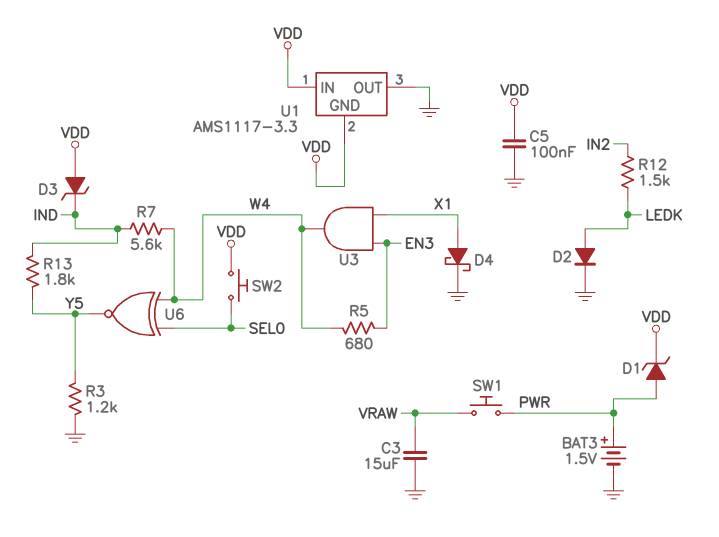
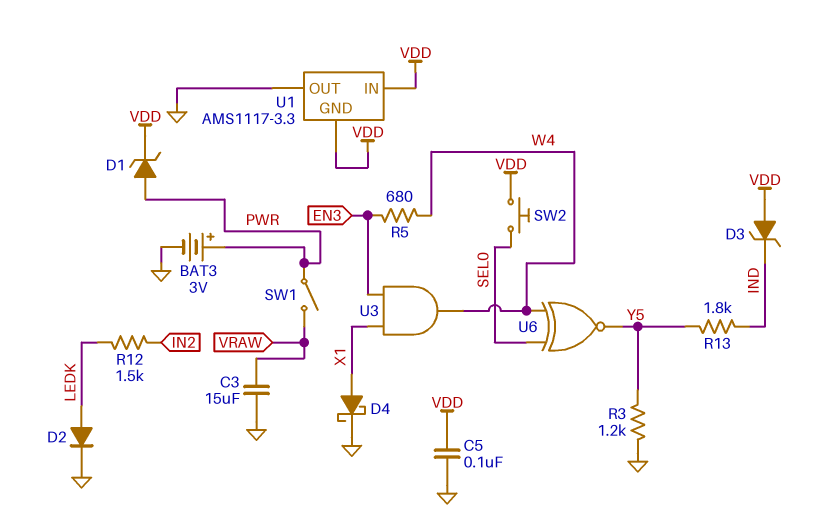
BAT3: 1.5V (plus PWR, minus GND) -> 3V (plus PWR, minus GND)
R7: 5.6k (IND, W4) -> none
SW1: button (PWR, VRAW) -> switch (PWR, VRAW)

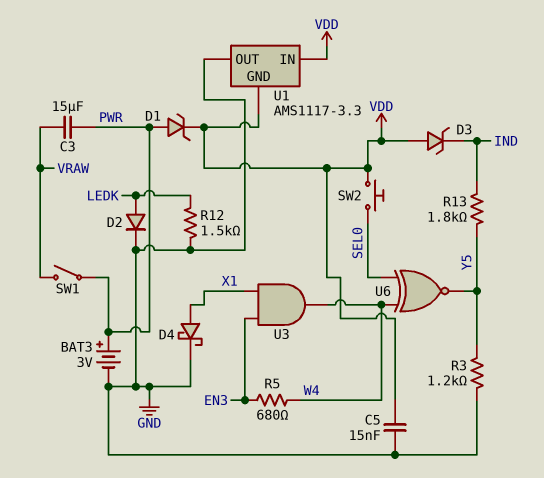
C3: 15uF (GND, VRAW) -> 15uF (PWR, VRAW)
C5: 100nF (GND, VDD) -> 15nF (GND, VDD)
R12: 1.5k (IN2, LEDK) -> 1.5k (GND, LEDK)

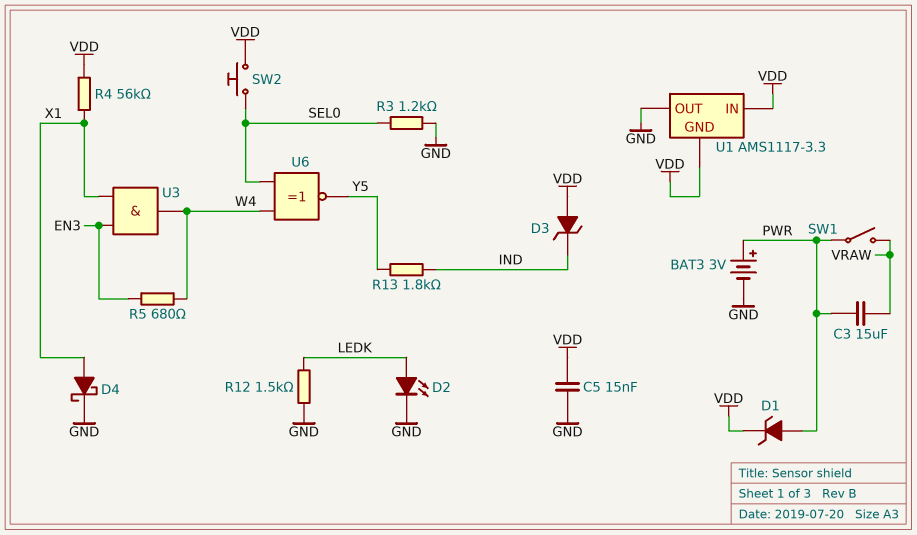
D2: diode (A LEDK, K GND) -> LED (A LEDK, K GND)
R3: 1.2k (GND, Y5) -> 1.2k (GND, SEL0)
R4: none -> 56k (VDD, X1)

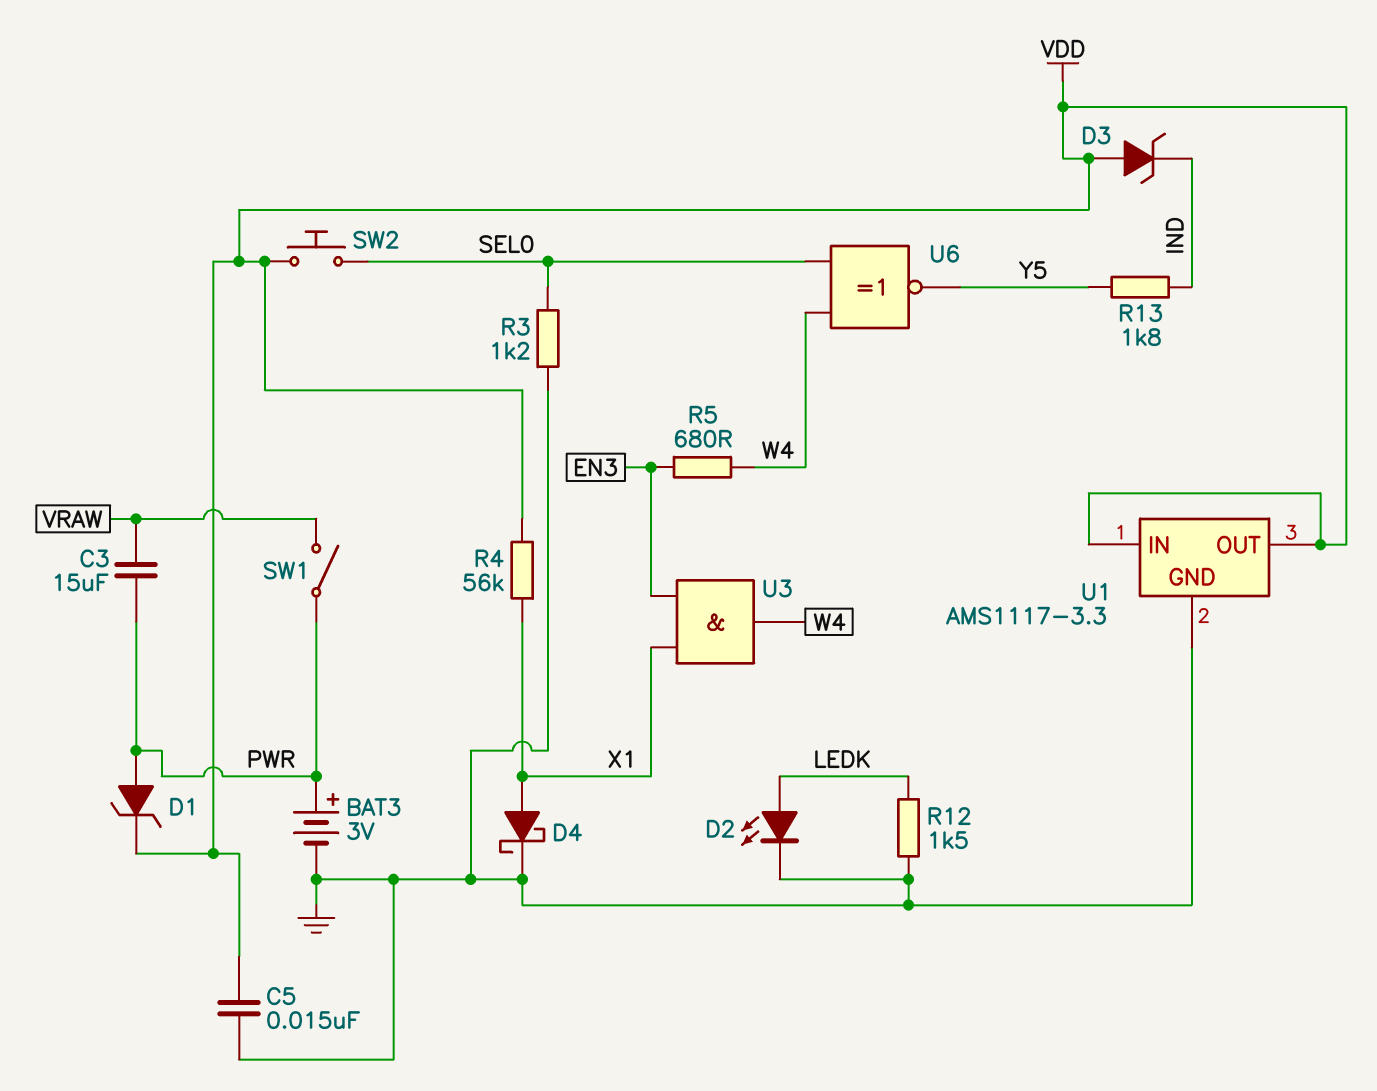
U1 pin GND: VDD -> GND
U1 pin OUT: GND -> VDD

